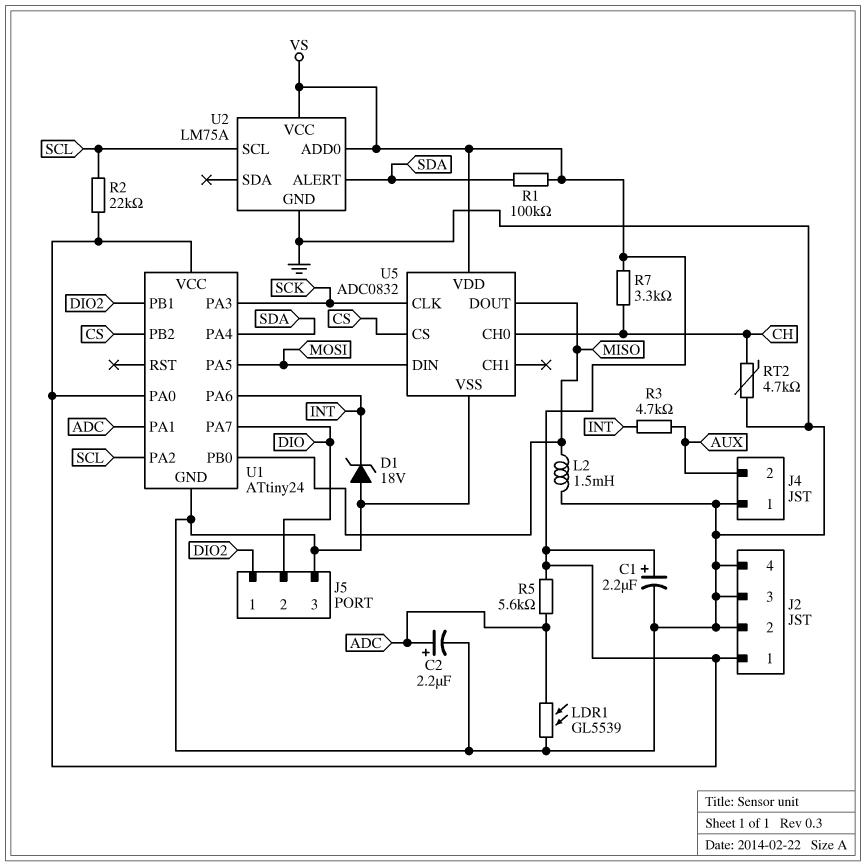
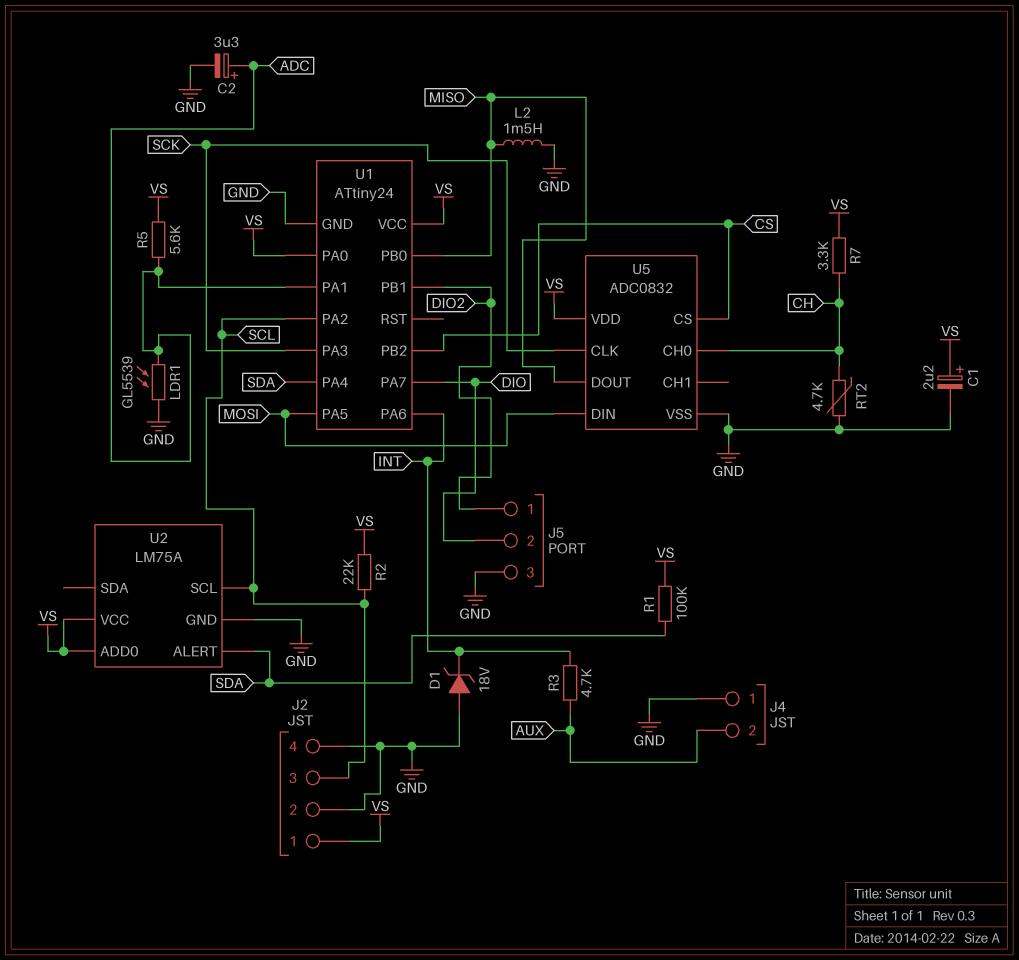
C2: 2.2uF (plus ADC, minus GND) -> 3.3uF (plus ADC, minus GND)
J2 pin 3: GND -> SCL

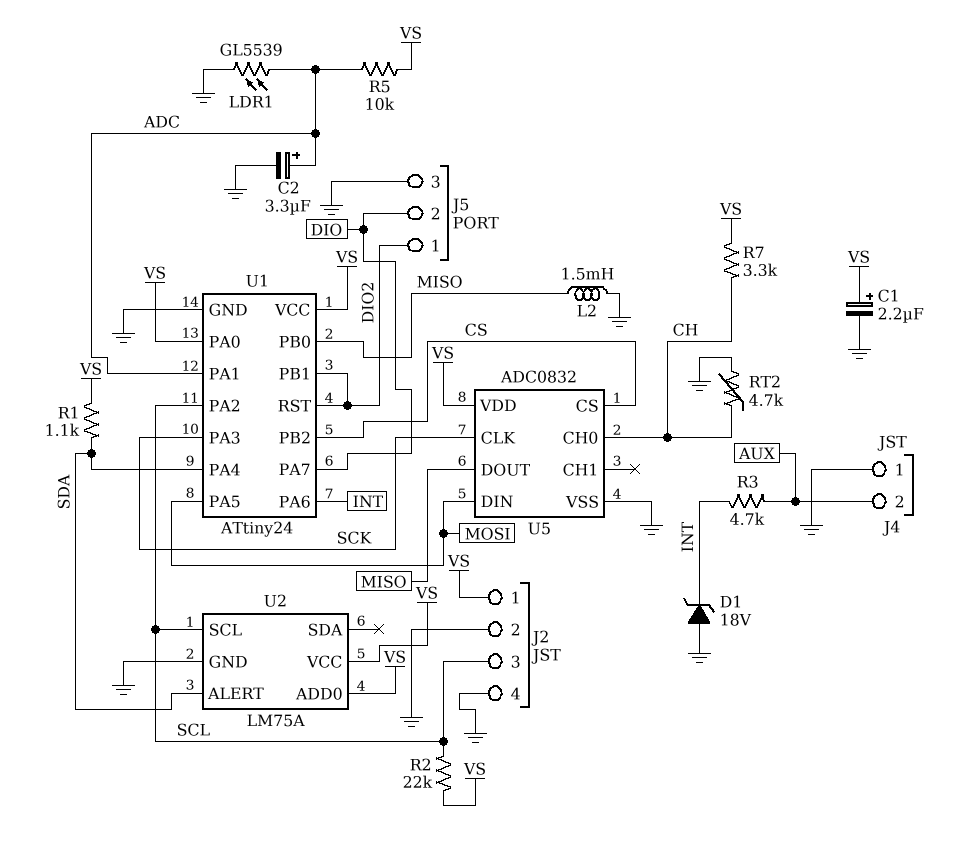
R1: 100k (SDA, VS) -> 1.1k (SDA, VS)
R5: 5.6k (ADC, VS) -> 10k (ADC, VS)
U1 pin RST: none -> DIO2

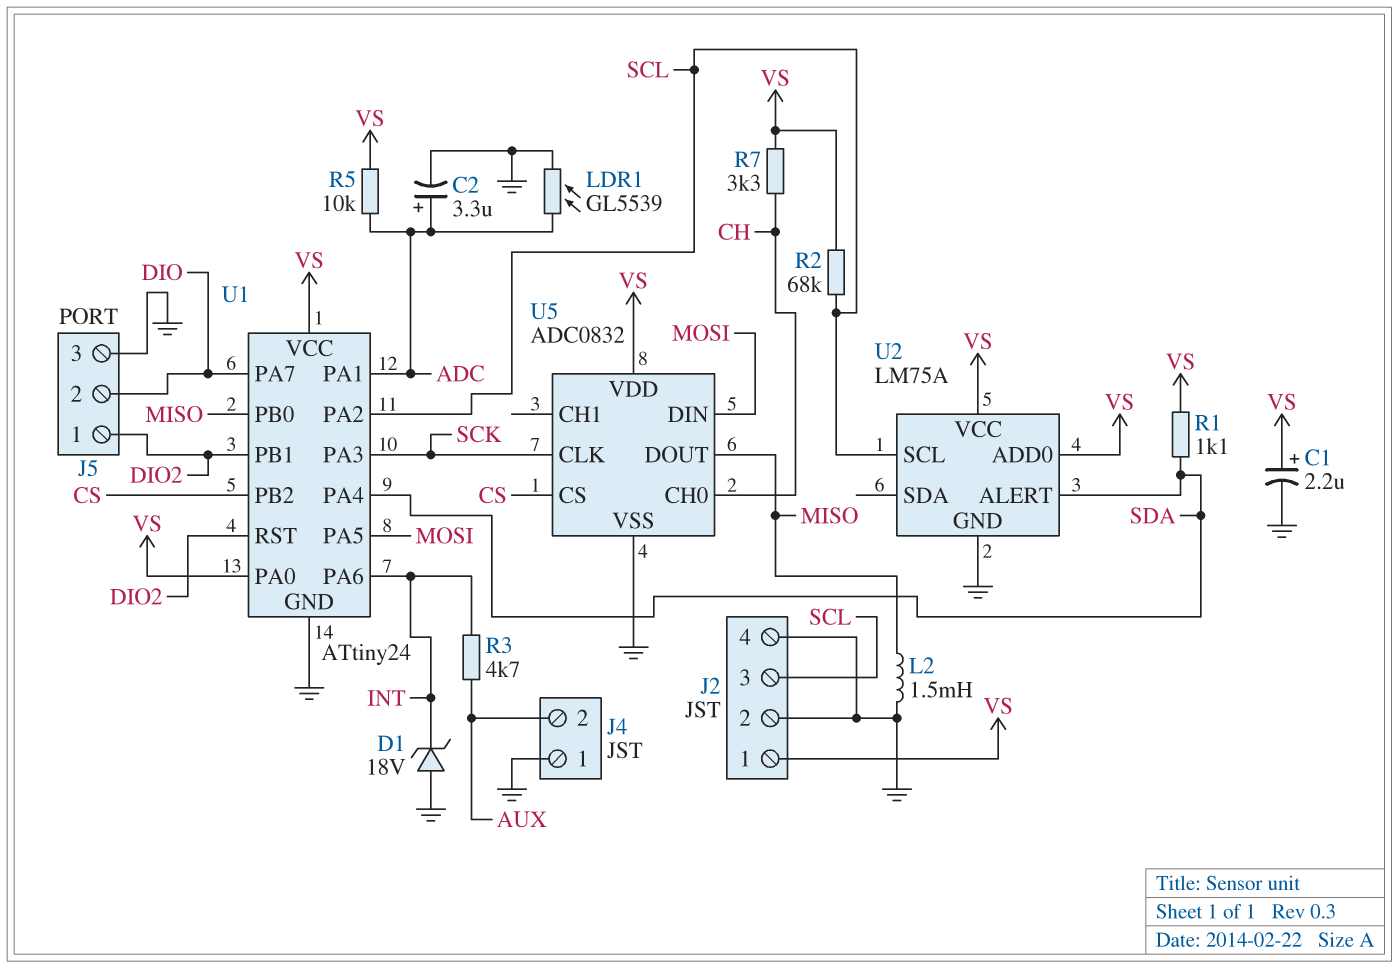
R2: 22k (SCL, VS) -> 68k (SCL, VS)
RT2: 4.7k (CH, GND) -> none

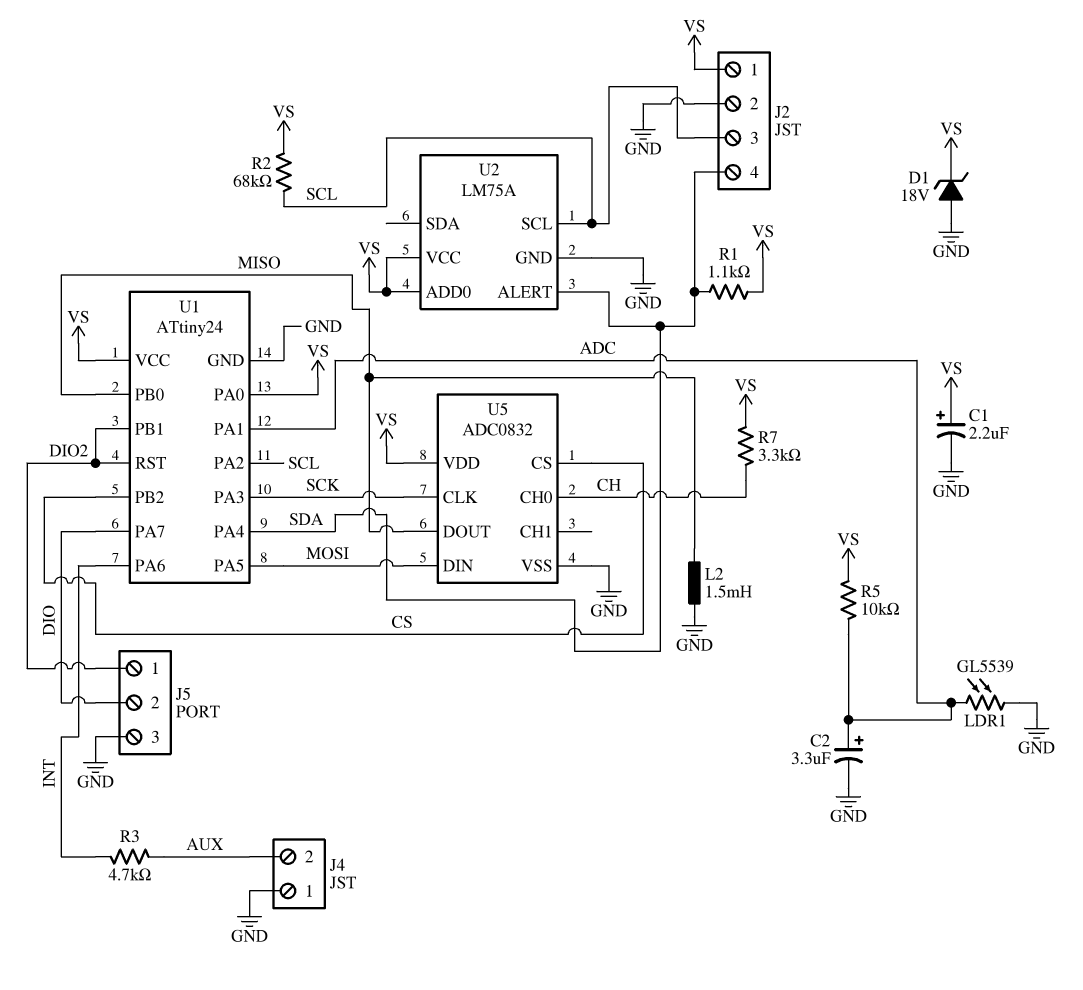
D1: zener 18V (A GND, K INT) -> zener 18V (A GND, K VS)
J2 pin 4: GND -> SDA

